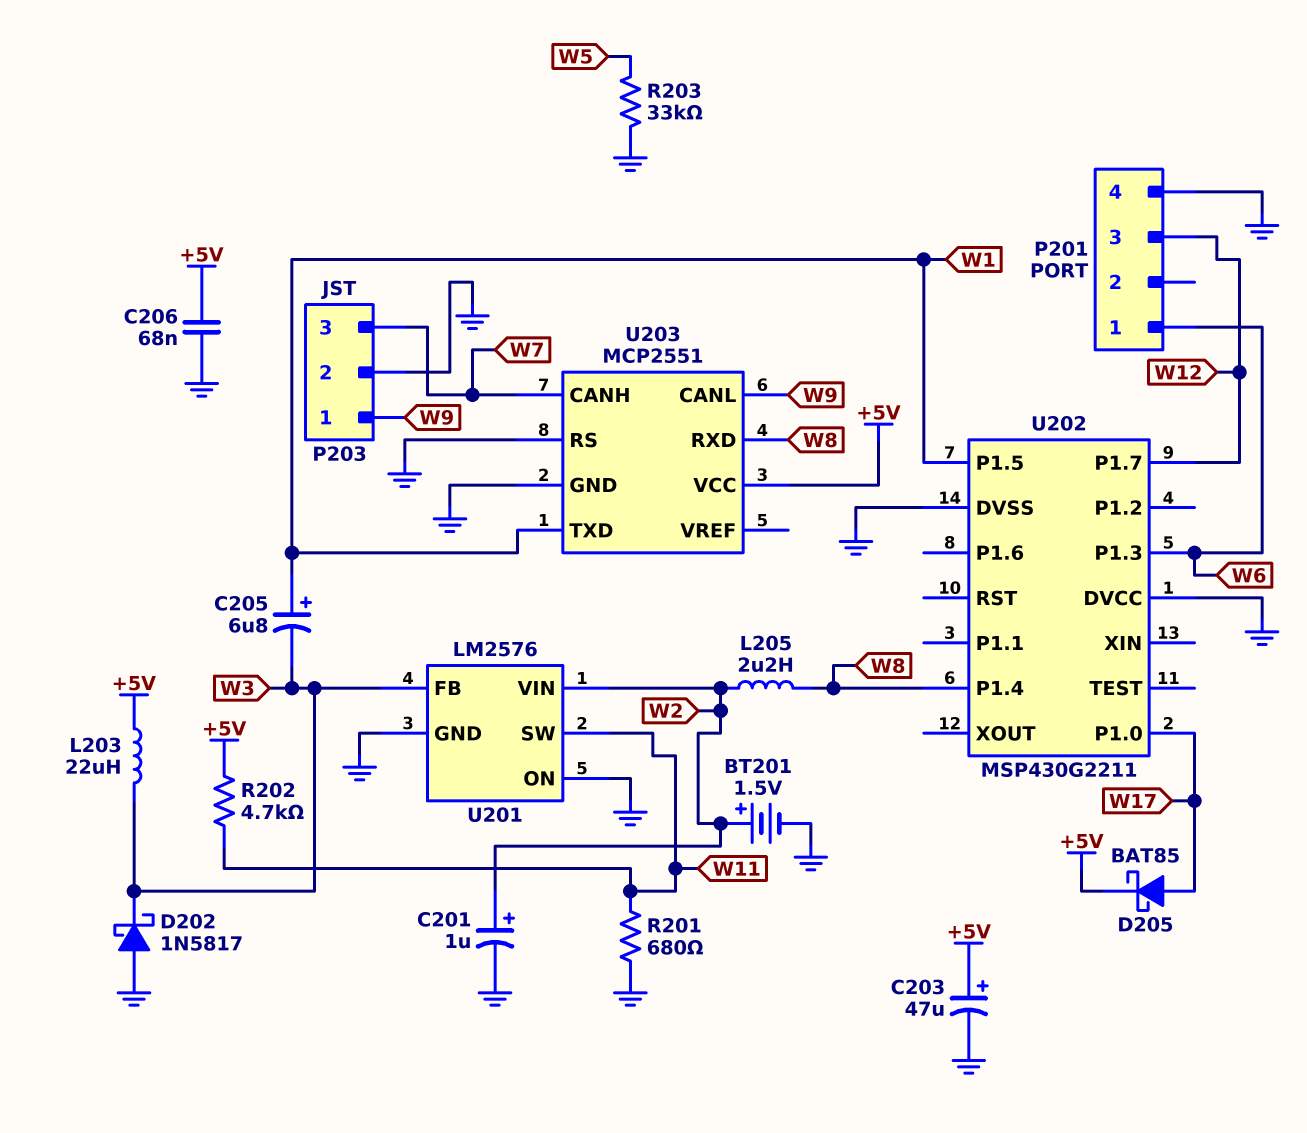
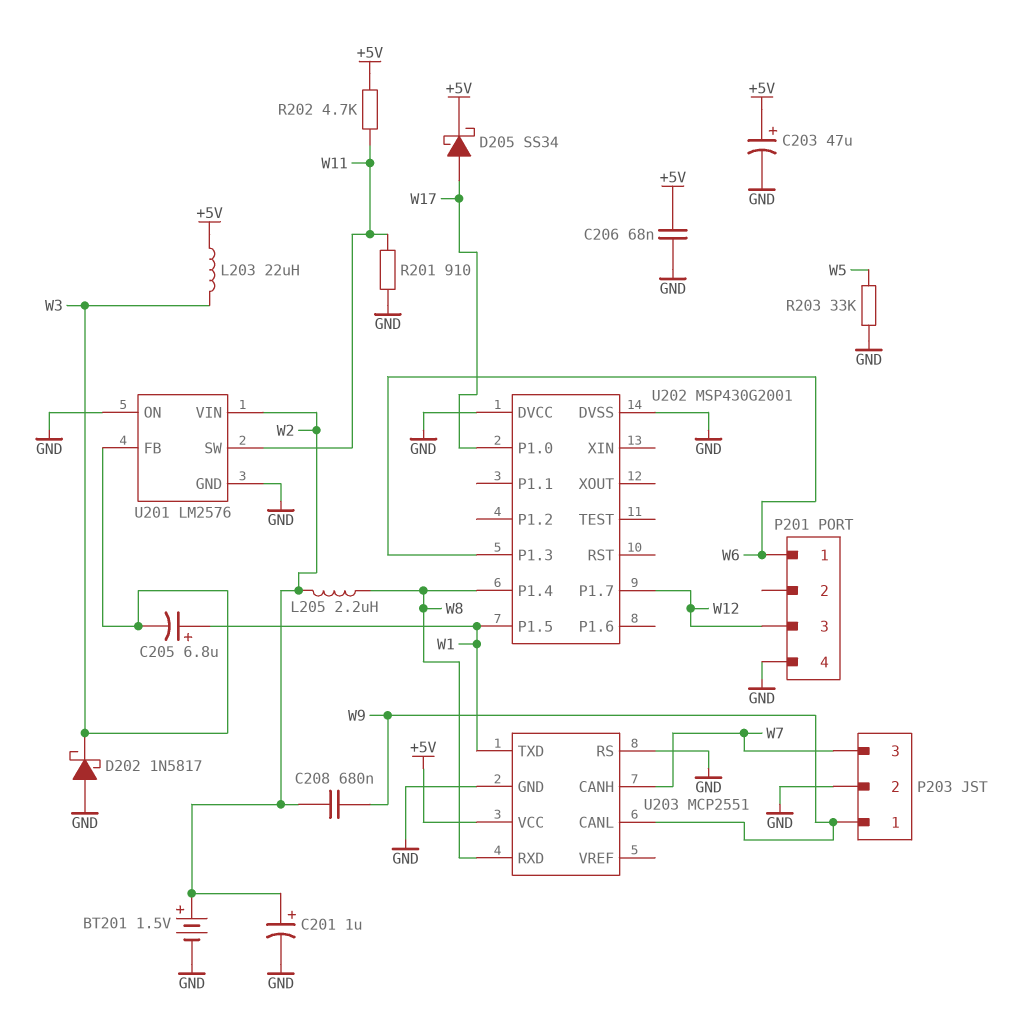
C208: none -> 680nF (W2, W9)
D205: schottky BAT85 (A W17, K +5V) -> schottky SS34 (A W17, K +5V)
R201: 680 (GND, W11) -> 910 (GND, W11)
U202: MSP430G2211 -> MSP430G2001

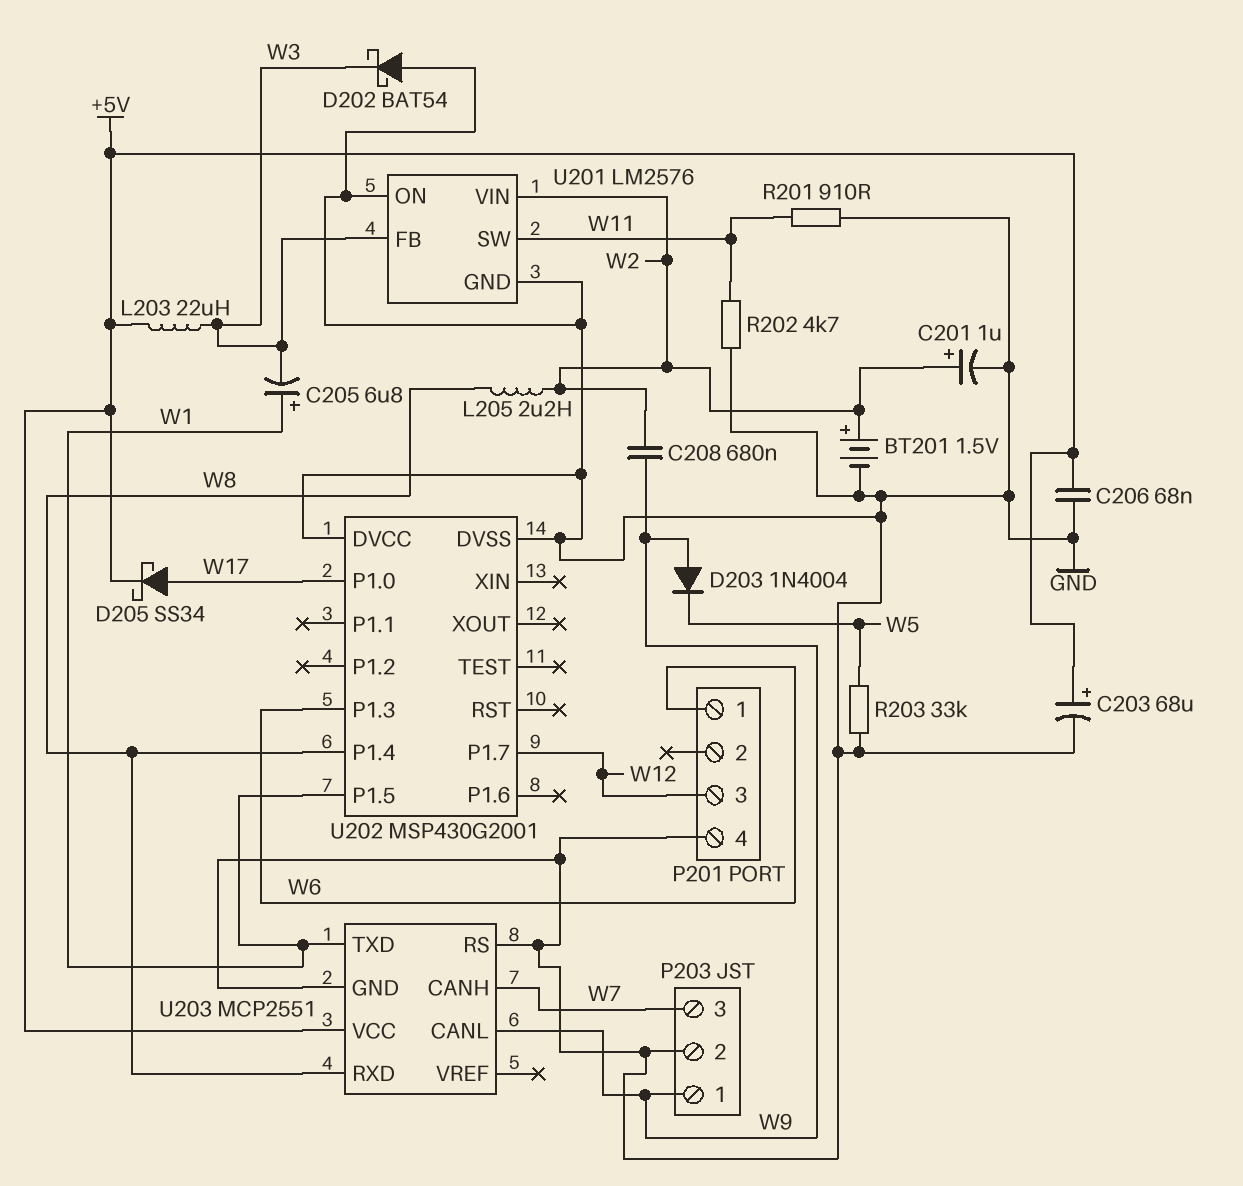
C203: 47uF (plus +5V, minus GND) -> 68uF (plus +5V, minus GND)
D202: schottky 1N5817 (A GND, K W3) -> schottky BAT54 (A GND, K W3)
D203: none -> diode 1N4004 (A W9, K W5)
R202: 4.7k (+5V, W11) -> 4.7k (GND, W11)

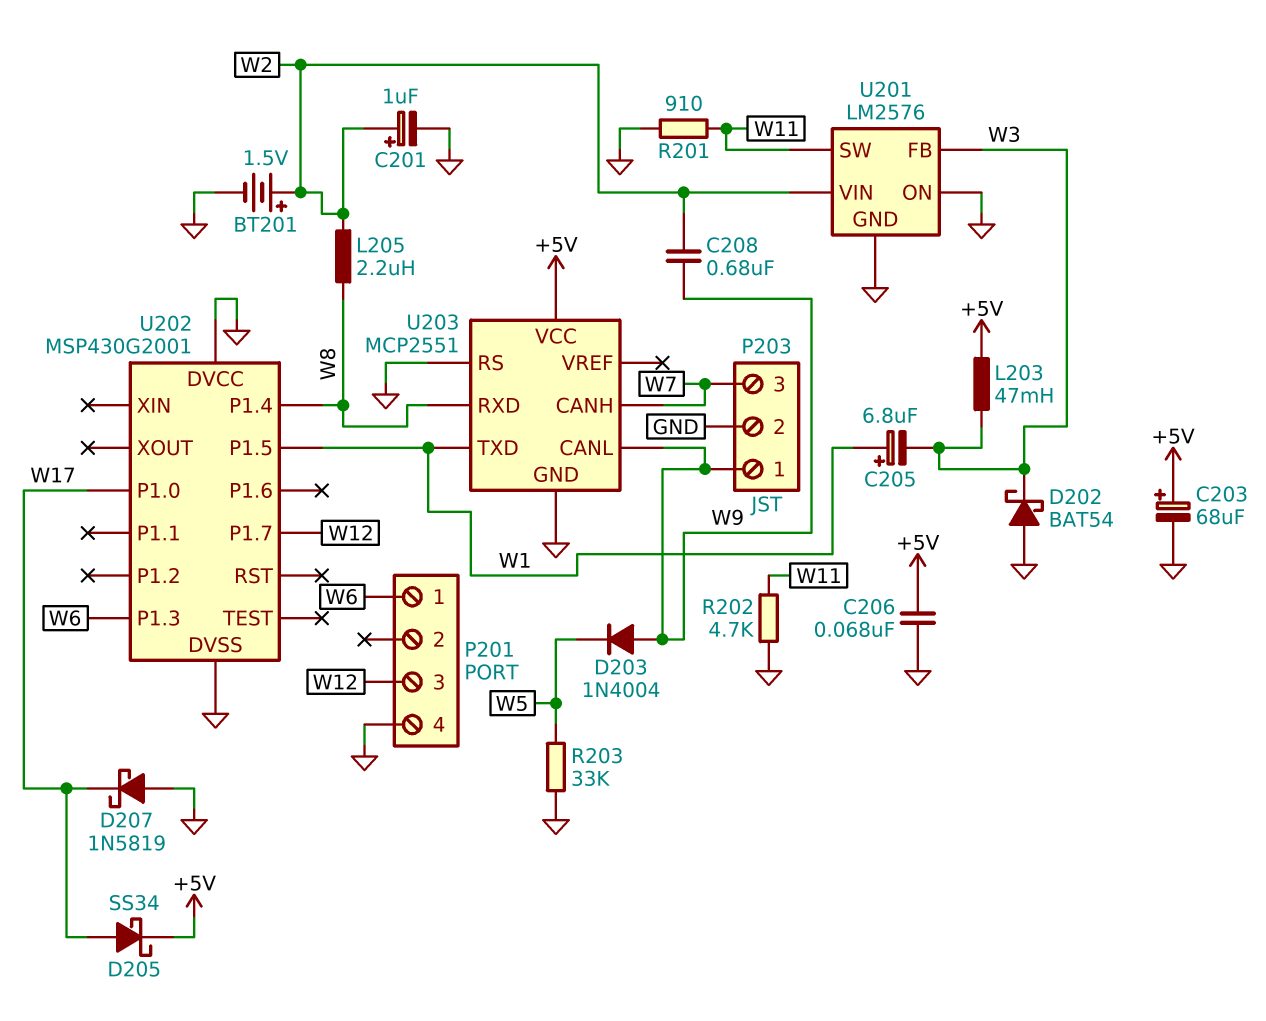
D207: none -> schottky 1N5819 (A GND, K W17)
L203: 22uH (+5V, W3) -> 47mH (+5V, W3)

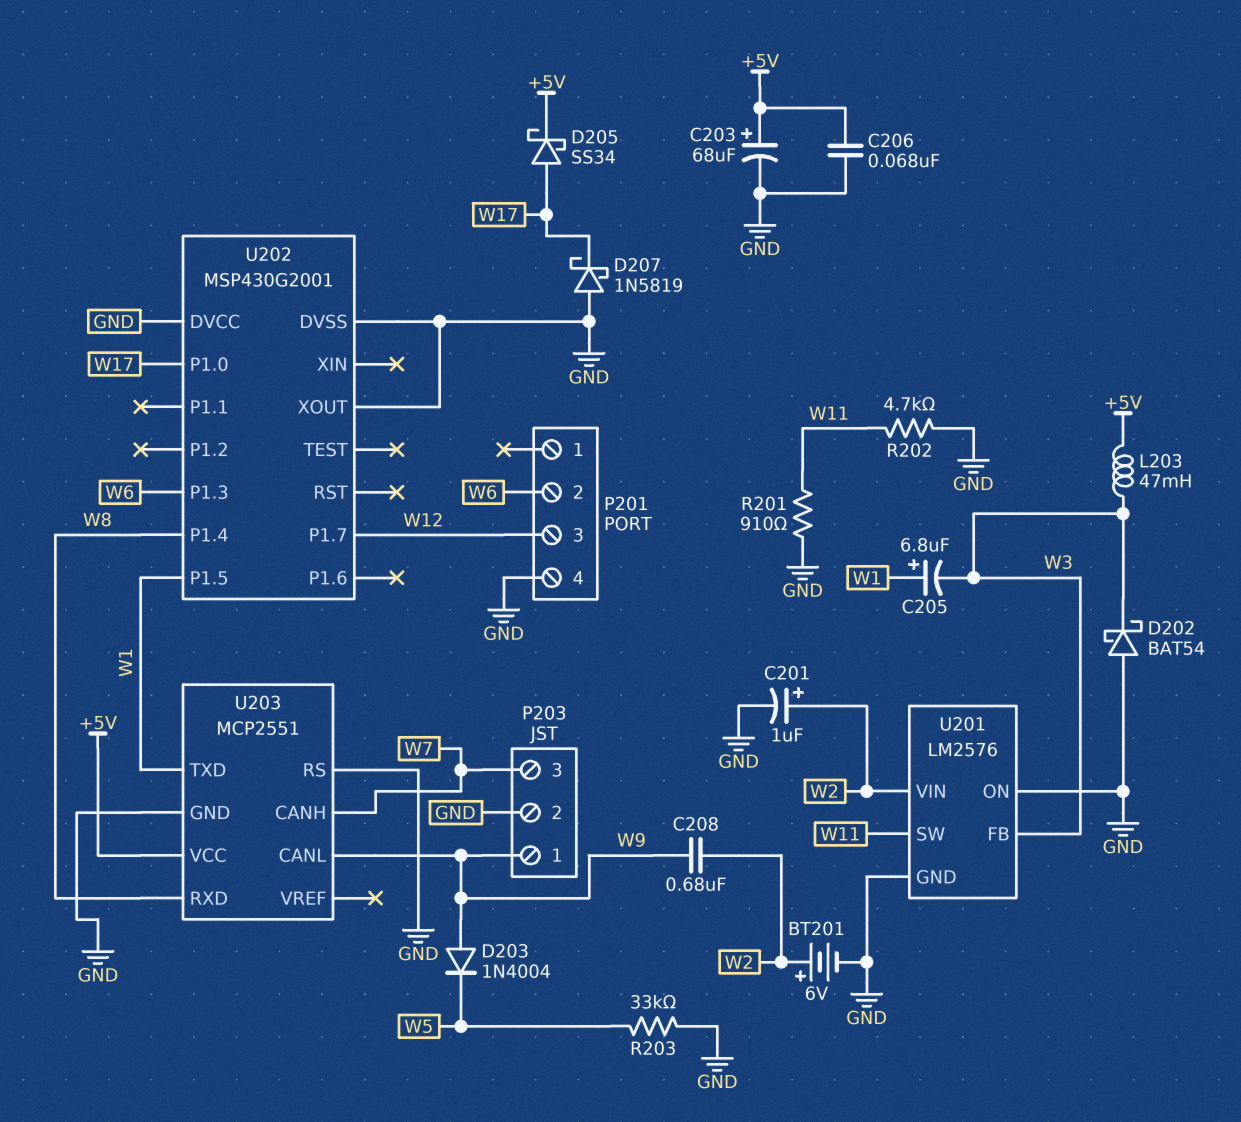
BT201: 1.5V (plus W2, minus GND) -> 6V (plus W2, minus GND)
L205: 2.2uH (W2, W8) -> none
P201 pin 1: W6 -> none
P201 pin 2: none -> W6
U202 pin XOUT: none -> GND

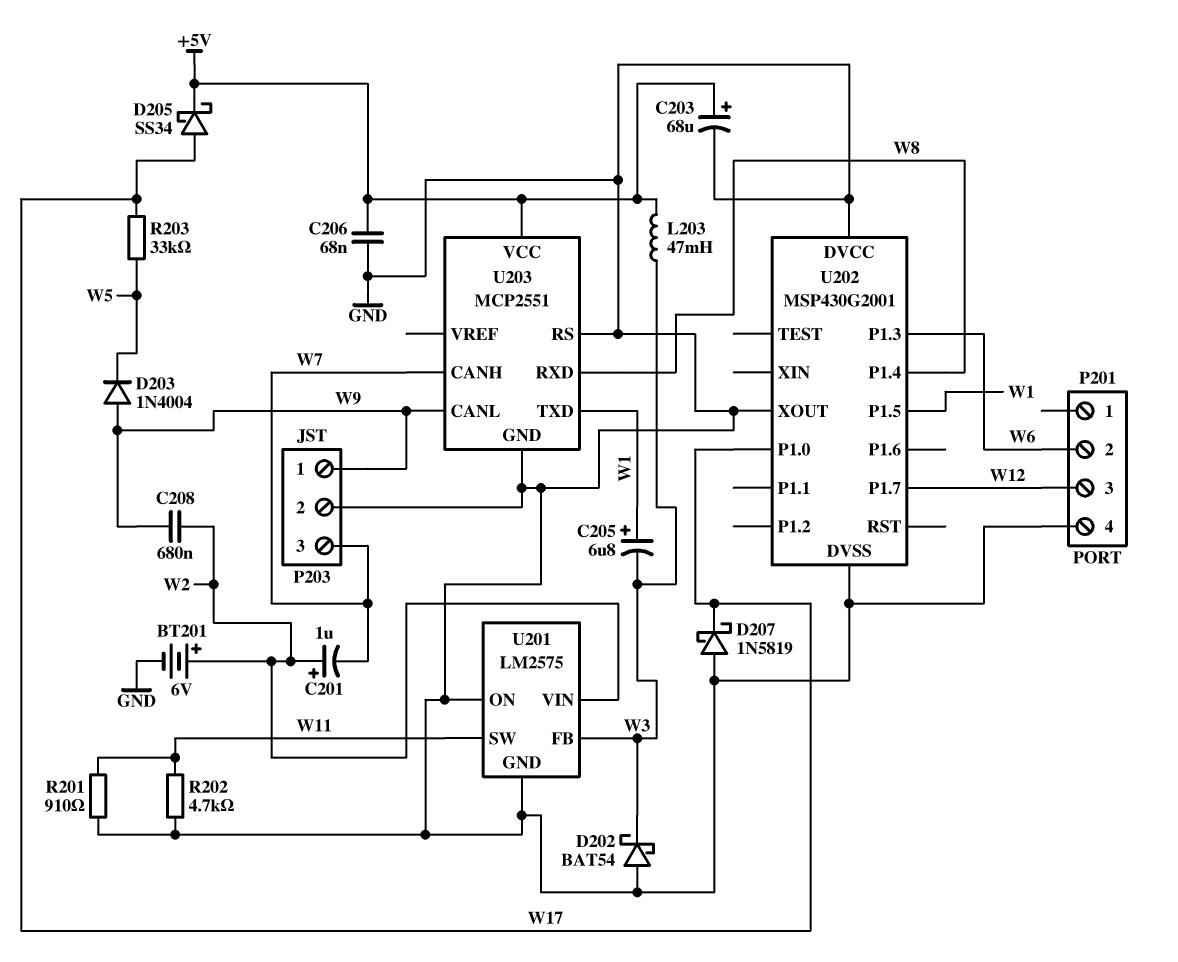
C201: 1uF (plus W2, minus GND) -> 1uF (plus W2, minus W7)
R203: 33k (GND, W5) -> 33k (W5, W17)
U201: LM2576 -> LM2575

